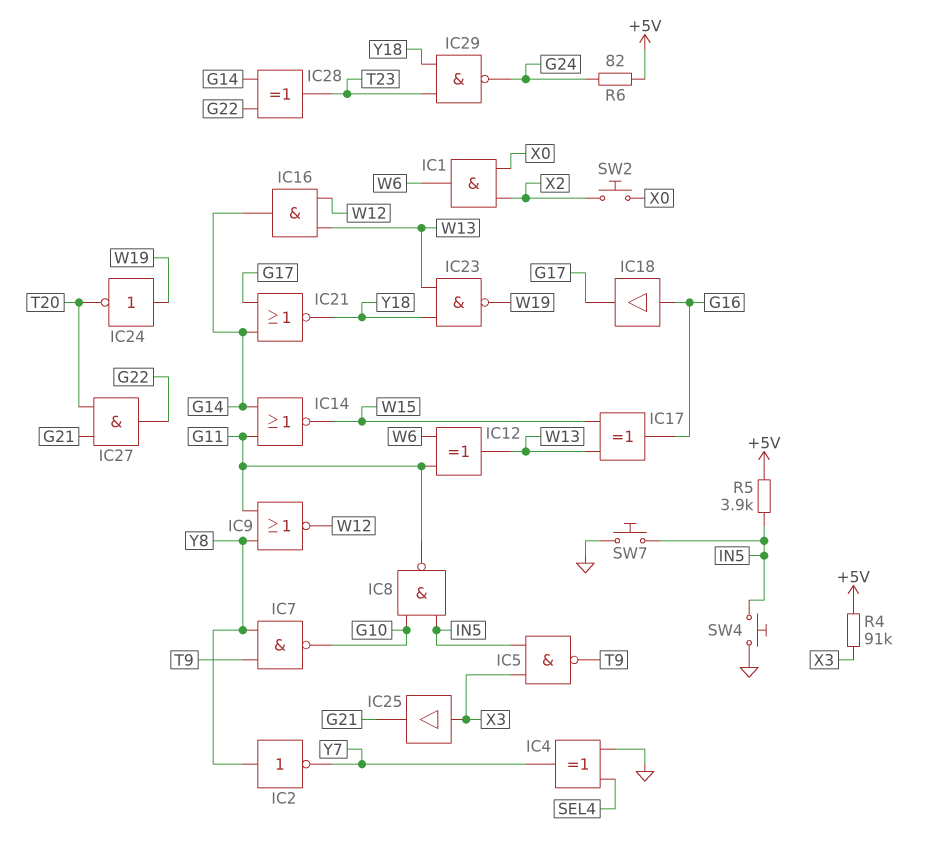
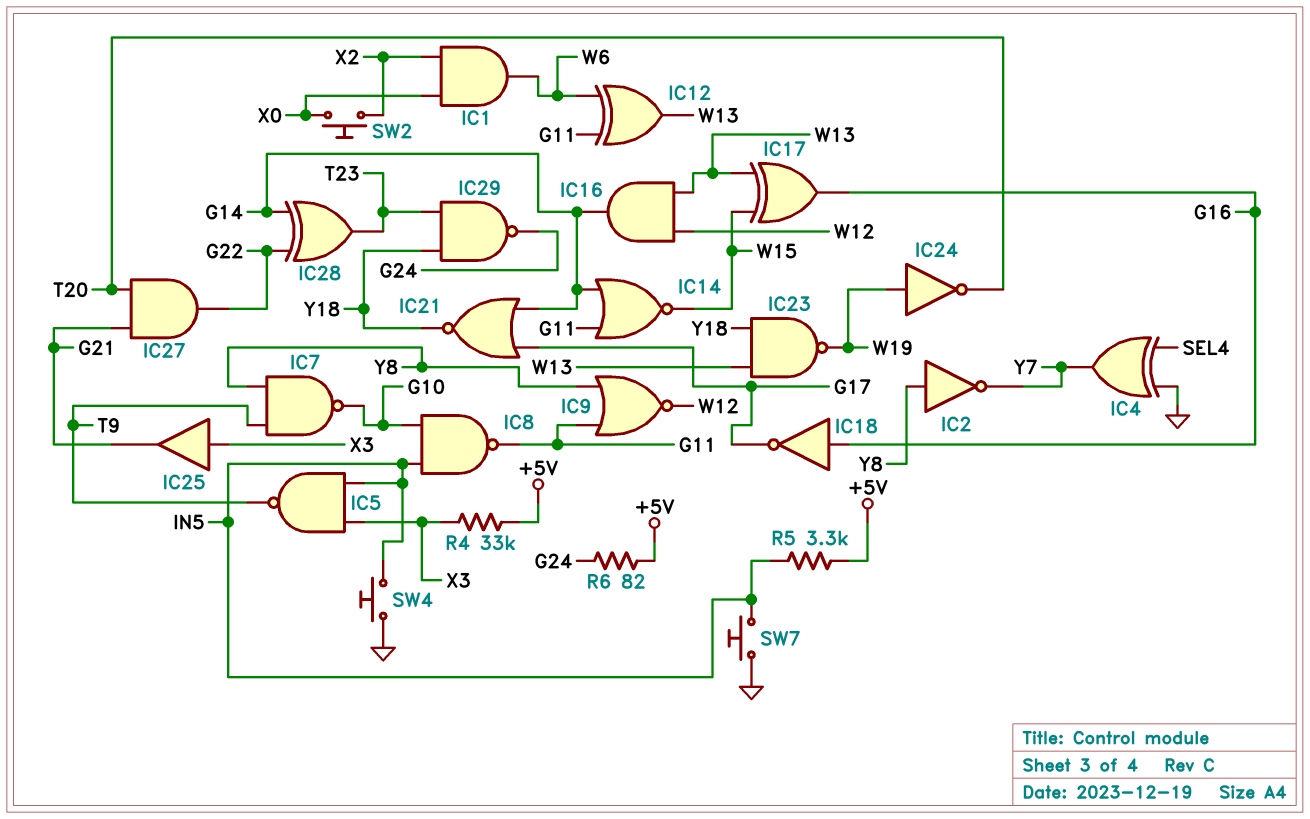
IC18: buffer (in G16, out G17) -> NOT (in G16, out G17)
R4: 91k (+5V, X3) -> 33k (+5V, X3)
R5: 3.9k (+5V, IN5) -> 3.3k (+5V, IN5)

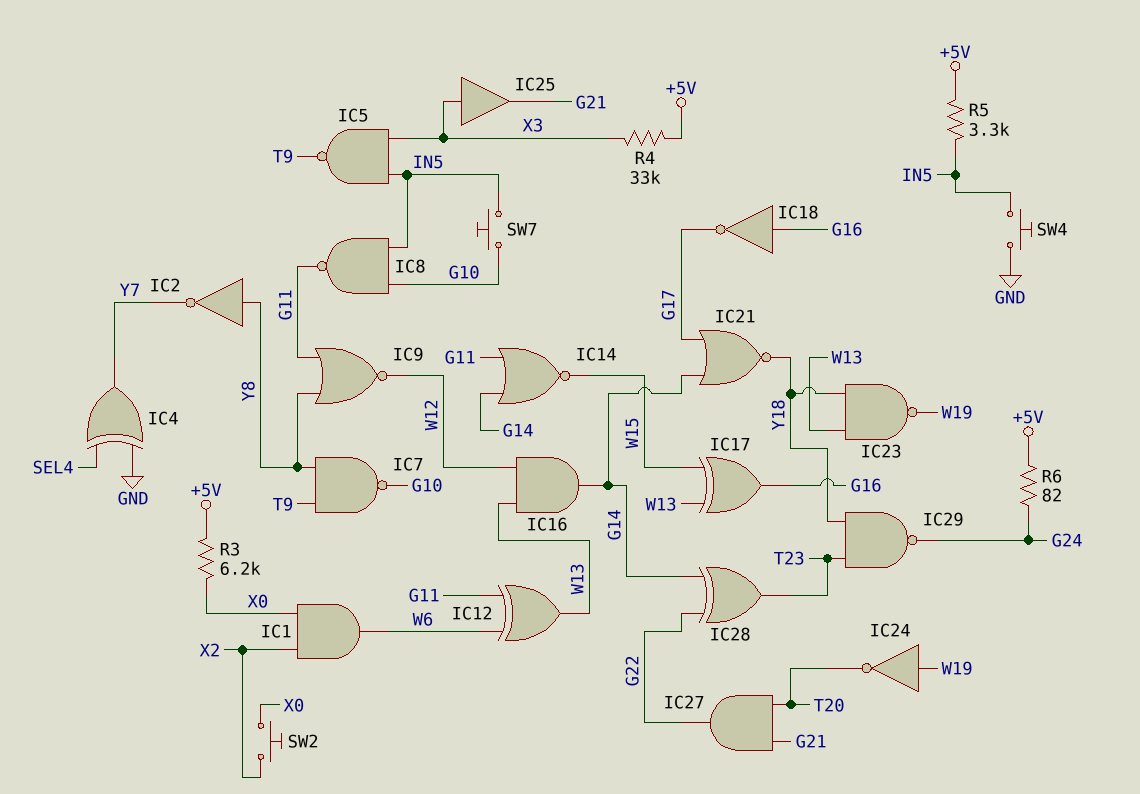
R3: none -> 6.2k (+5V, X0)
SW7: button (GND, IN5) -> button (G10, IN5)

